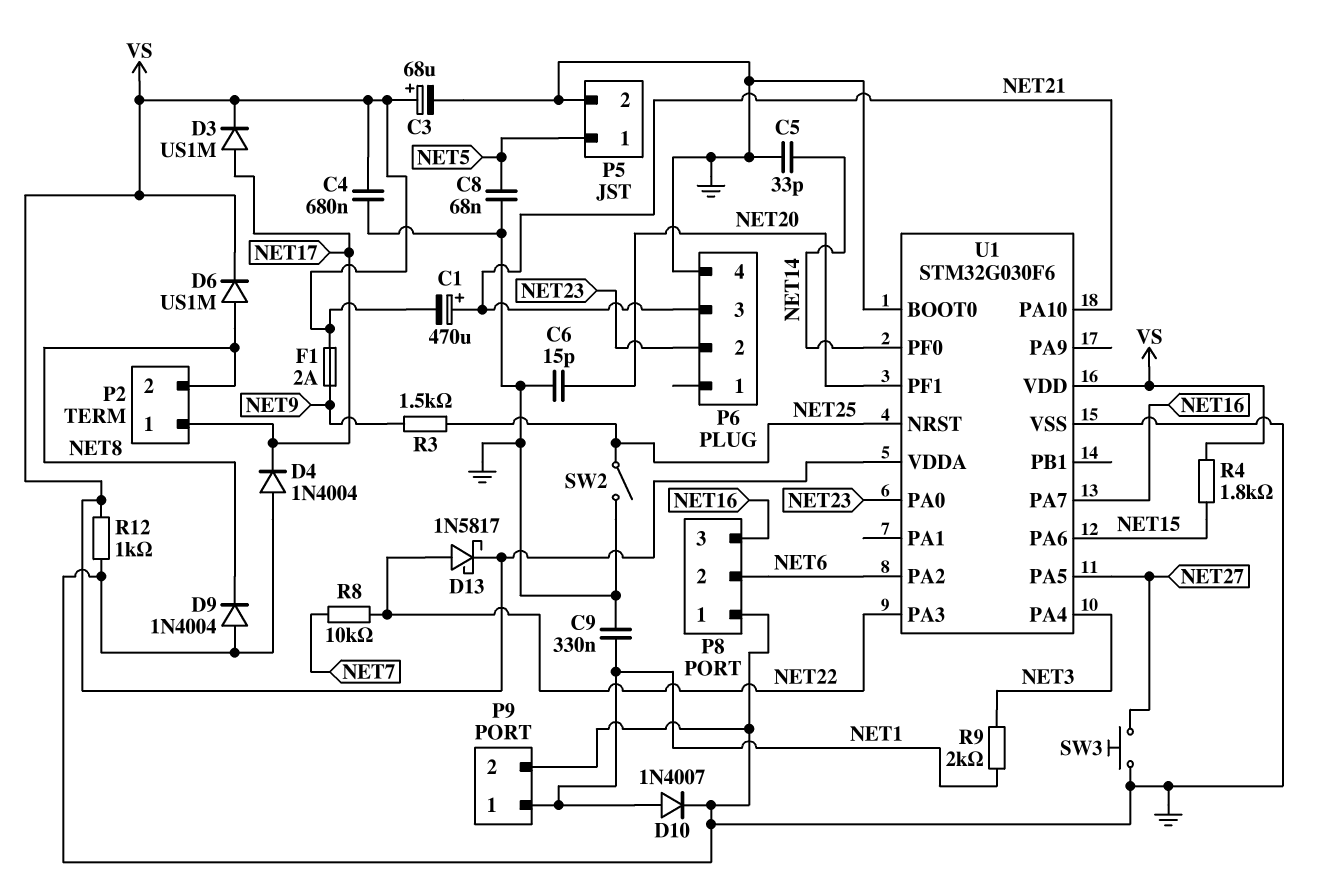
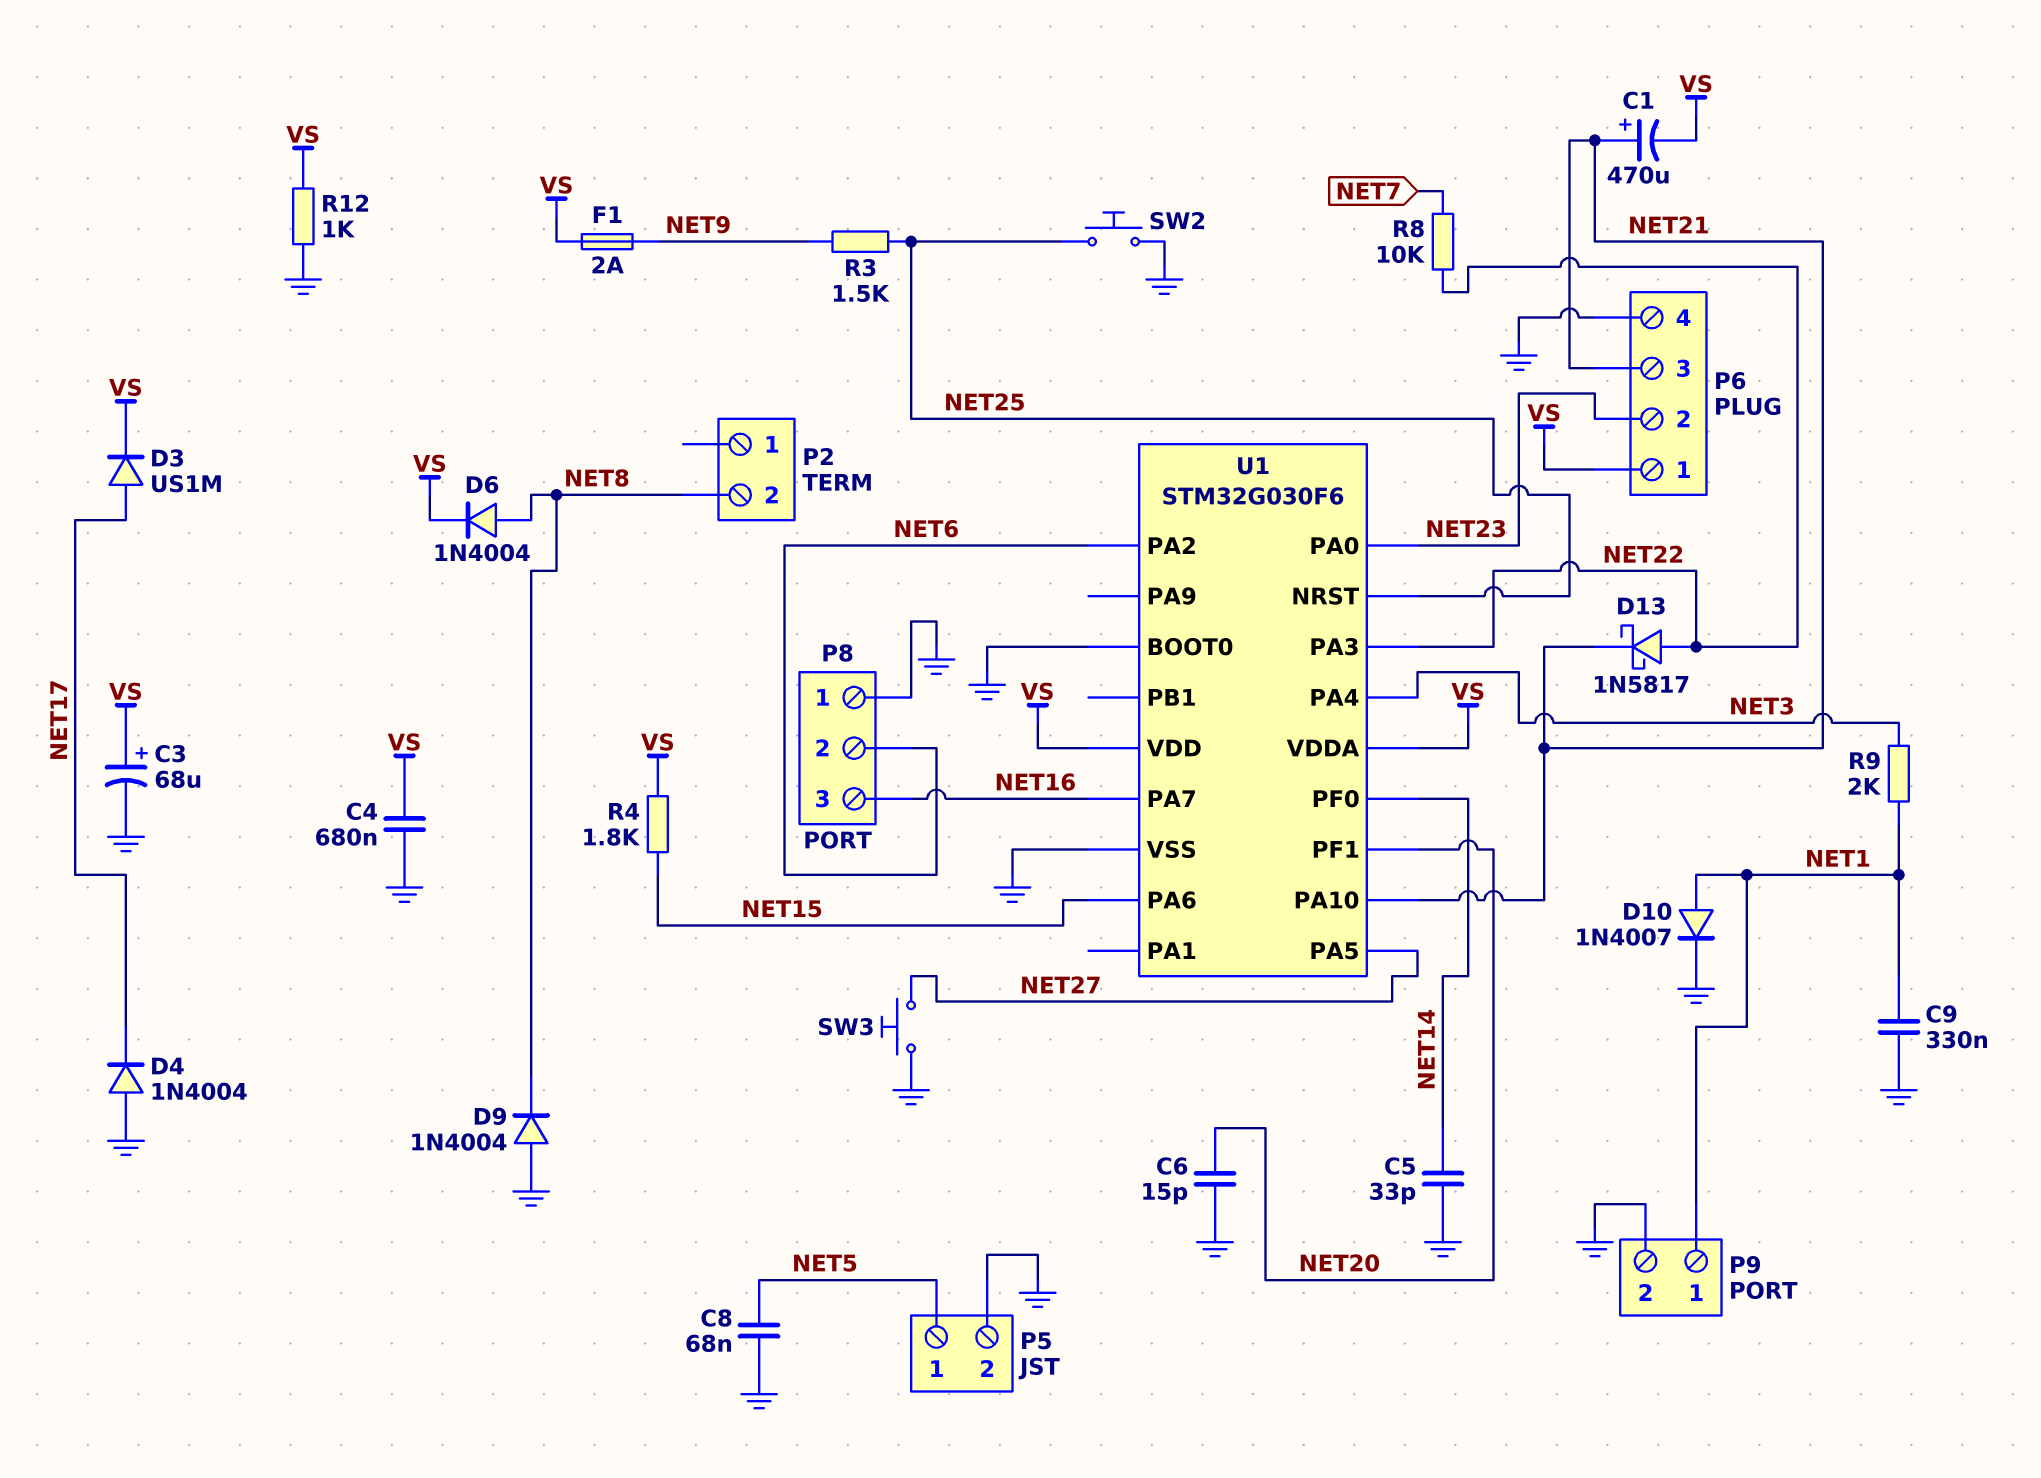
D6: diode US1M (A NET8, K VS) -> diode 1N4004 (A NET8, K VS)
D13: schottky 1N5817 (A NET22, K VS) -> schottky 1N5817 (A NET22, K NET21)
P2 pin 1: NET17 -> none
P6 pin 1: none -> VS
SW2: switch (GND, NET25) -> button (GND, NET25)

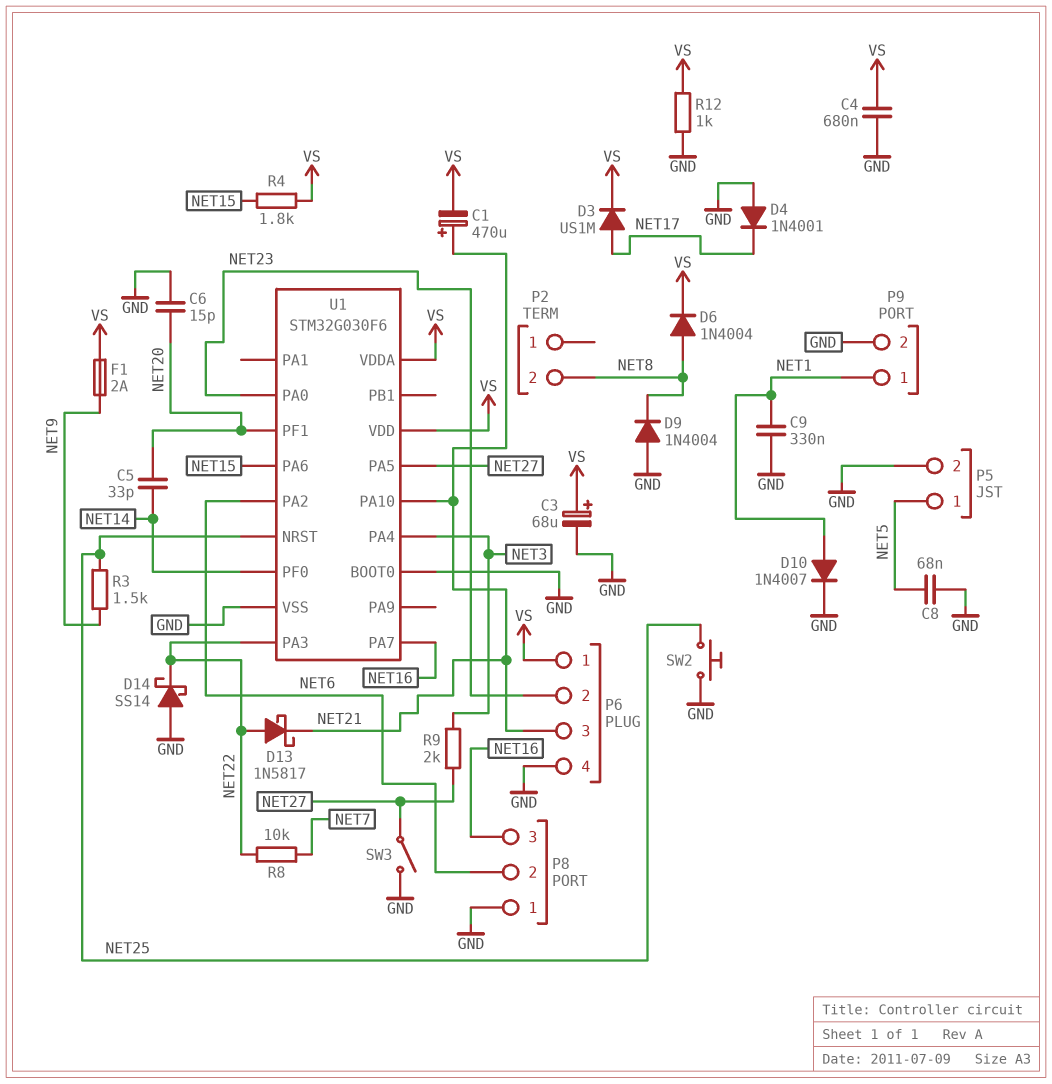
C5: 33pF (GND, NET14) -> 33pF (NET14, NET20)
D4: diode 1N4004 (A GND, K NET17) -> diode 1N4001 (A GND, K NET17)
D14: none -> schottky SS14 (A GND, K NET22)
R9: 2k (NET1, NET3) -> 2k (NET3, NET27)
SW3: button (GND, NET27) -> switch (GND, NET27)

